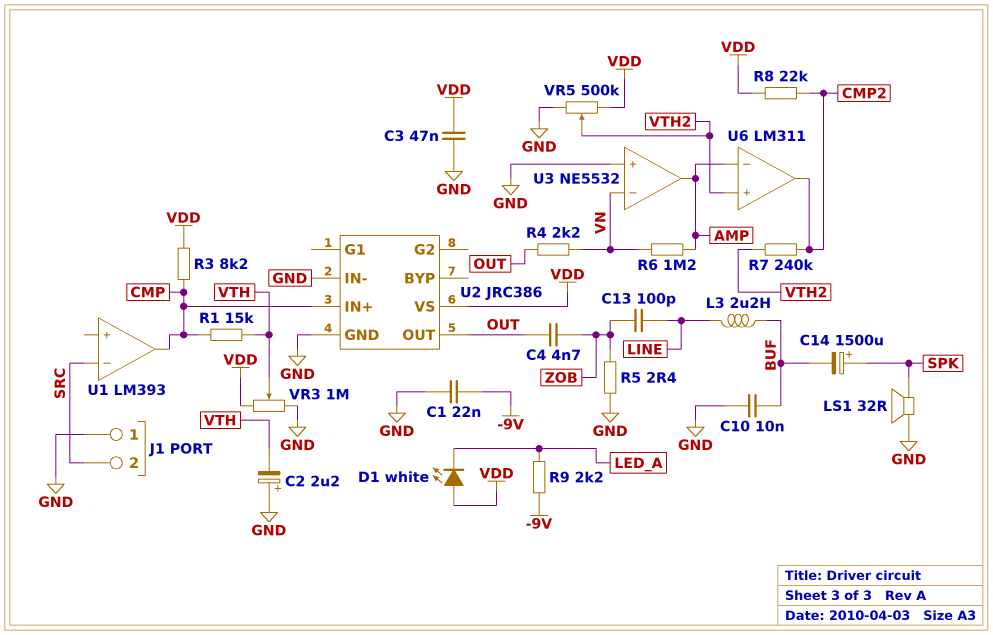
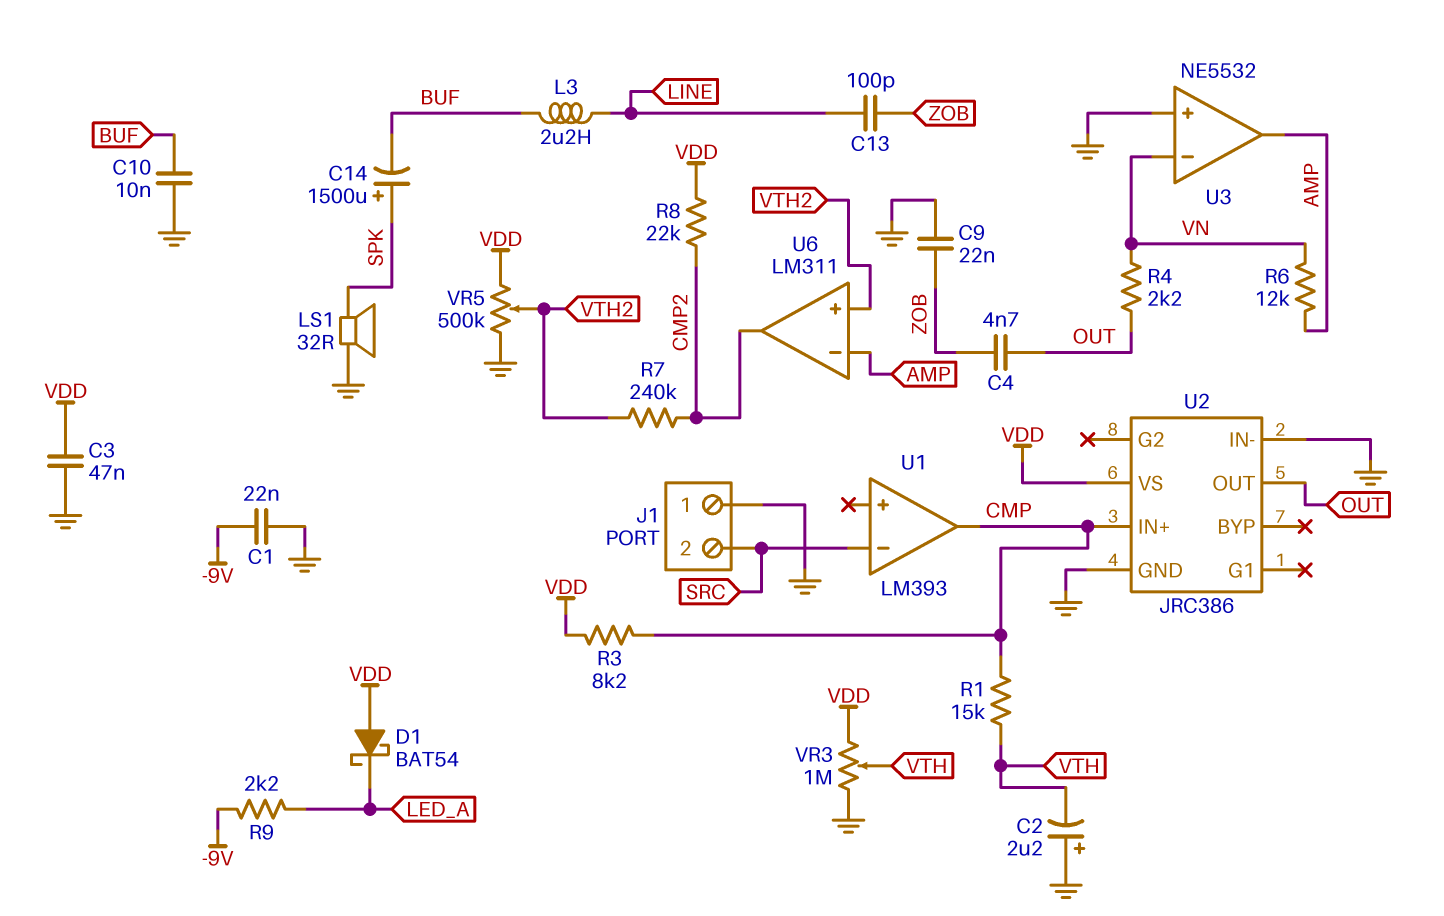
C9: none -> 22nF (GND, ZOB)
D1: LED white (A VDD, K LED_A) -> schottky BAT54 (A VDD, K LED_A)
R5: 2.4 (GND, ZOB) -> none
R6: 1.2M (AMP, VN) -> 12k (AMP, VN)

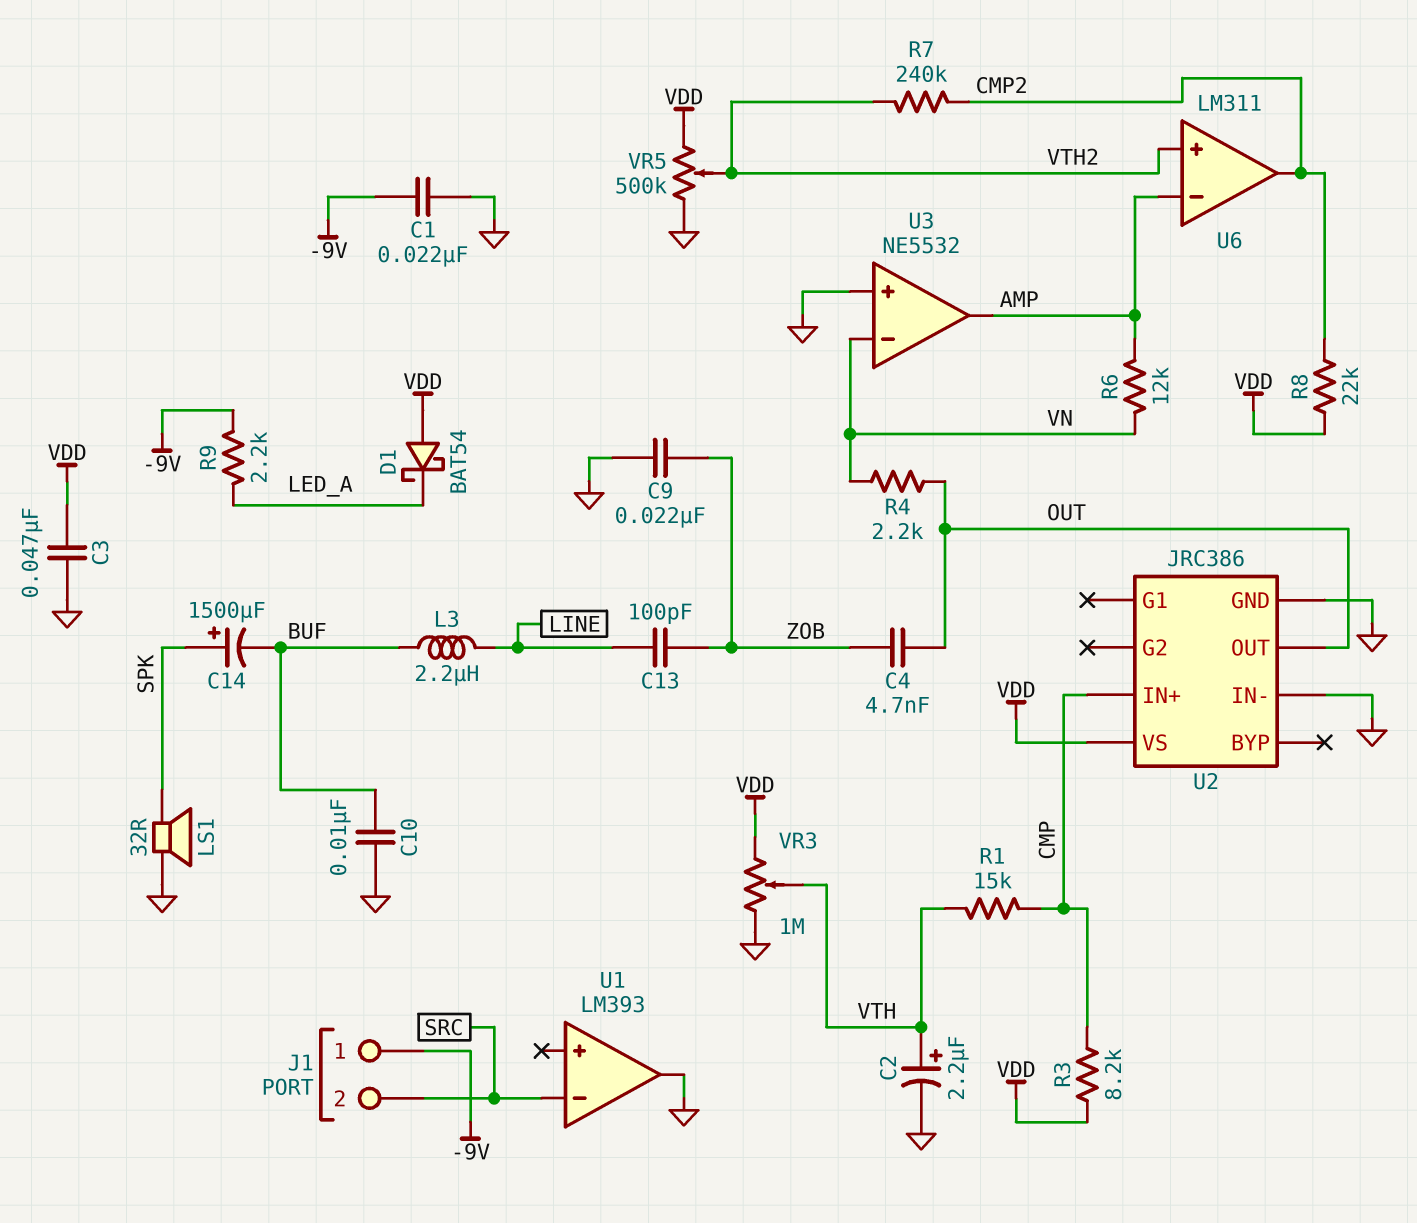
C2: 2.2uF (plus GND, minus VTH) -> 2.2uF (plus VTH, minus GND)
J1 pin 1: GND -> -9V
U1 pin out: CMP -> GND

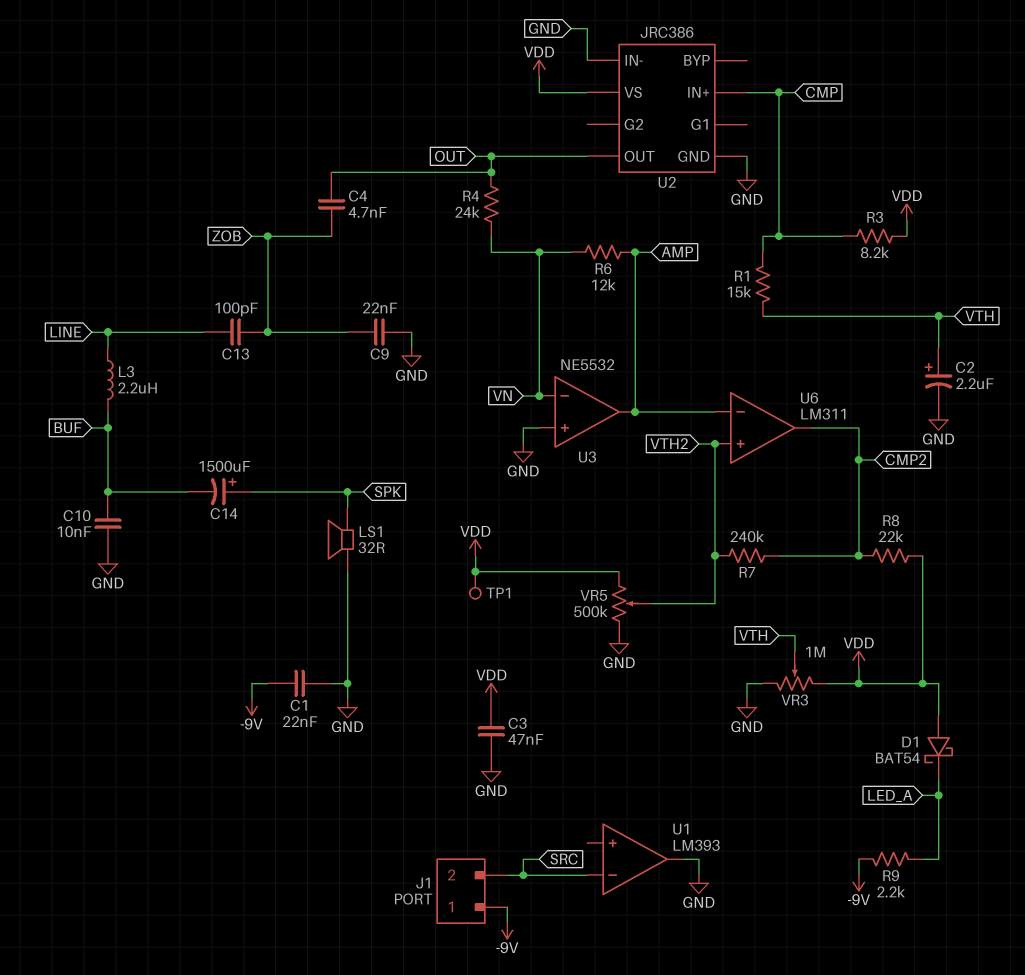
R4: 2.2k (OUT, VN) -> 24k (OUT, VN)
TP1: none -> test point (VDD)

